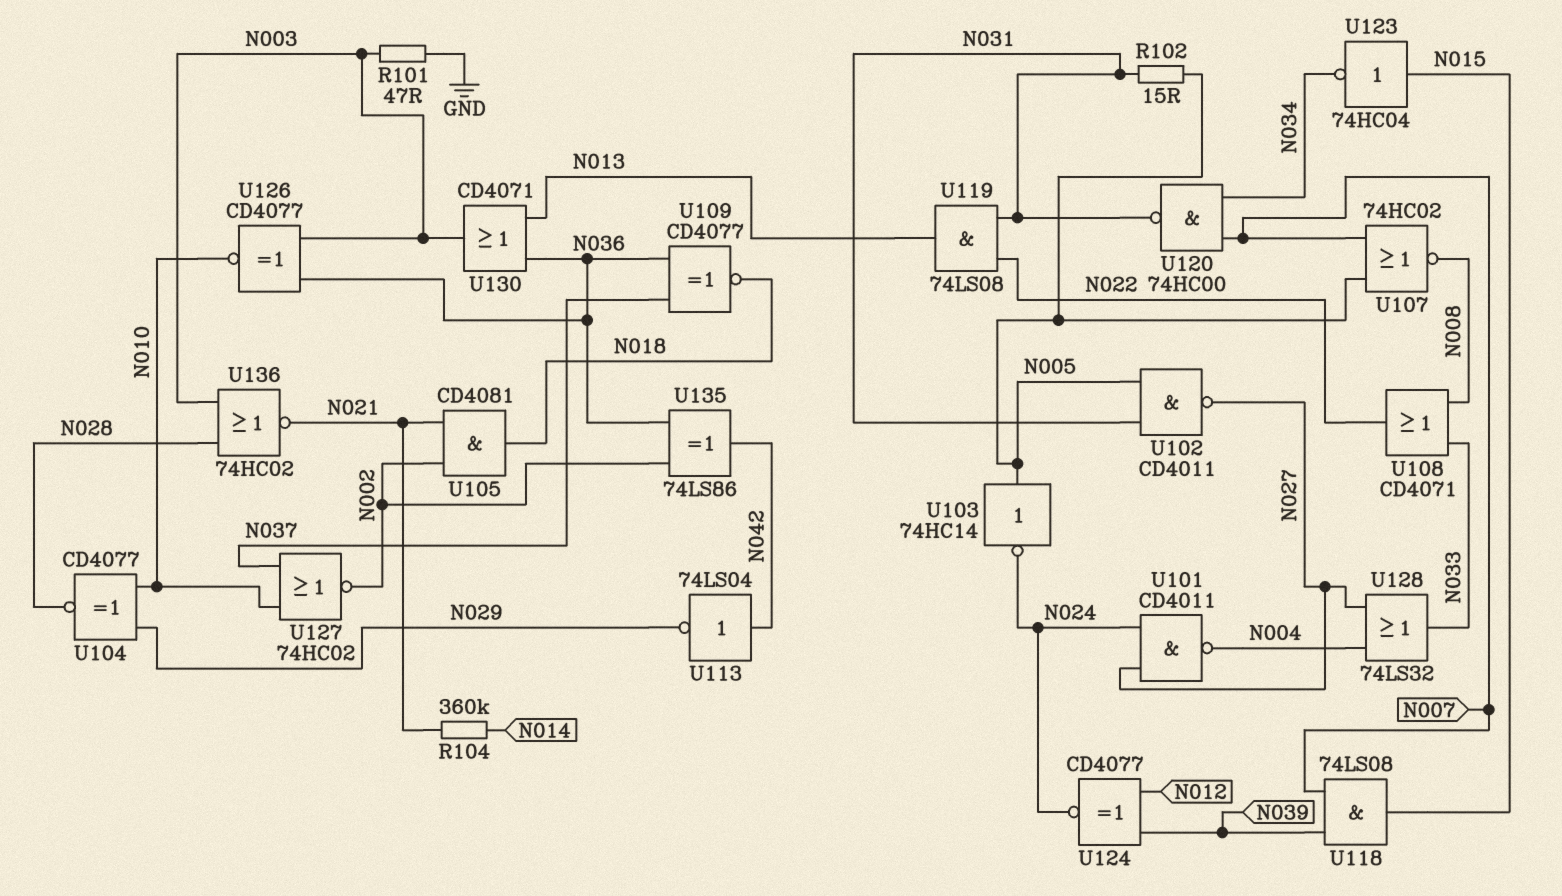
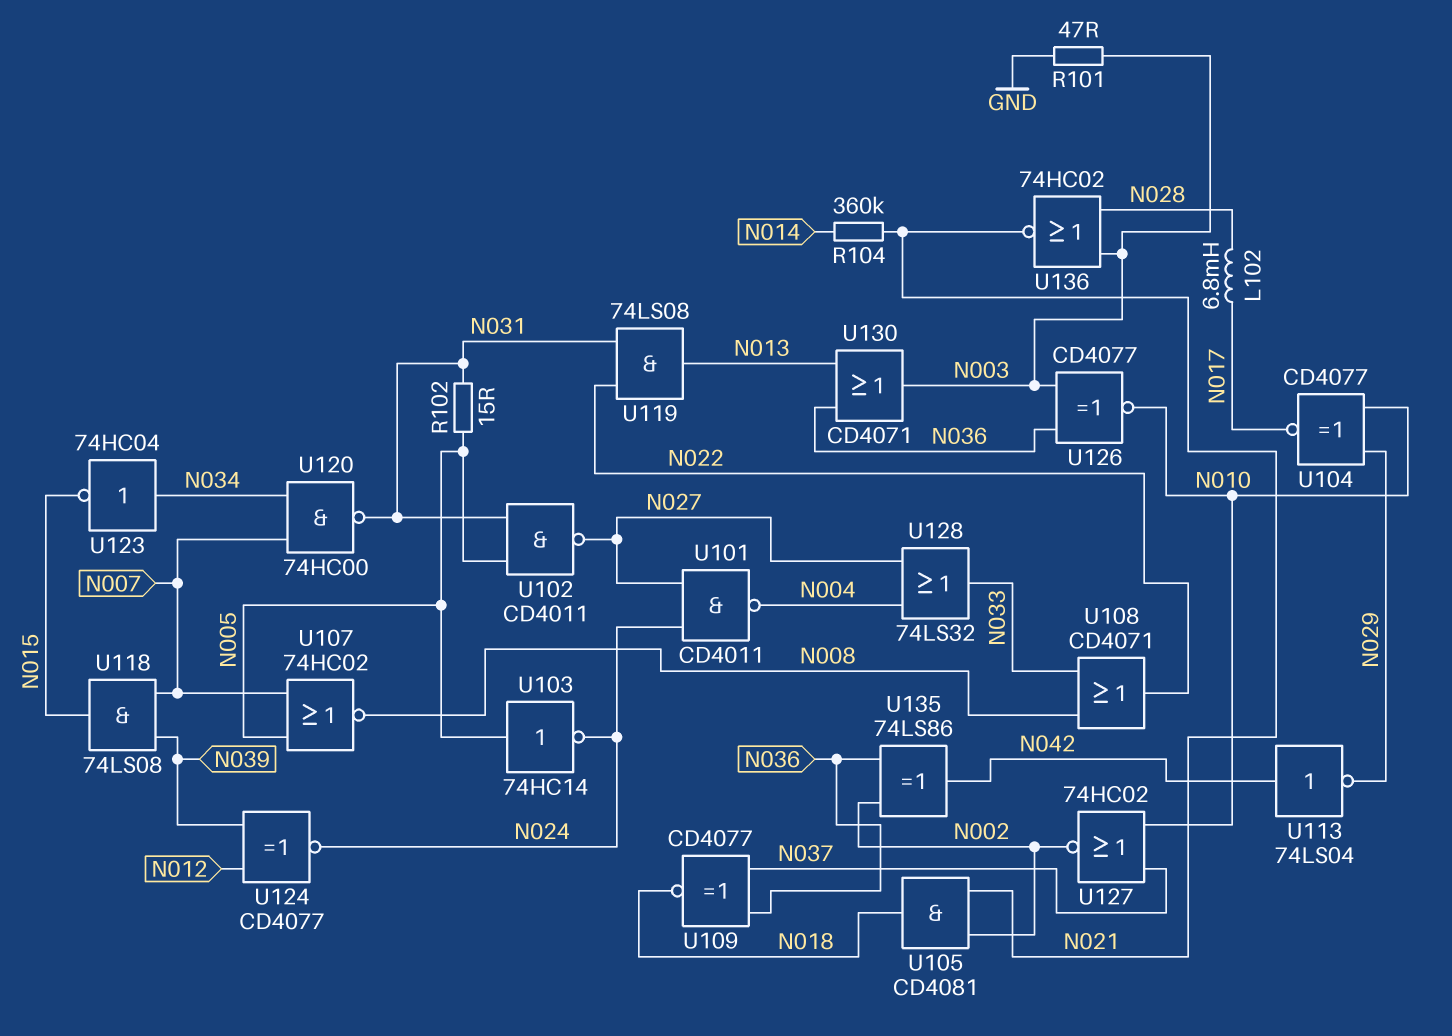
L102: none -> 6.8mH (N017, N028)
U104: XNOR CD4077 (in N010, in N029, out N028) -> XNOR CD4077 (in N010, in N029, out N017)
U123: NOT 74HC04 (in N015, out N034) -> NOT 74HC04 (in N034, out N015)

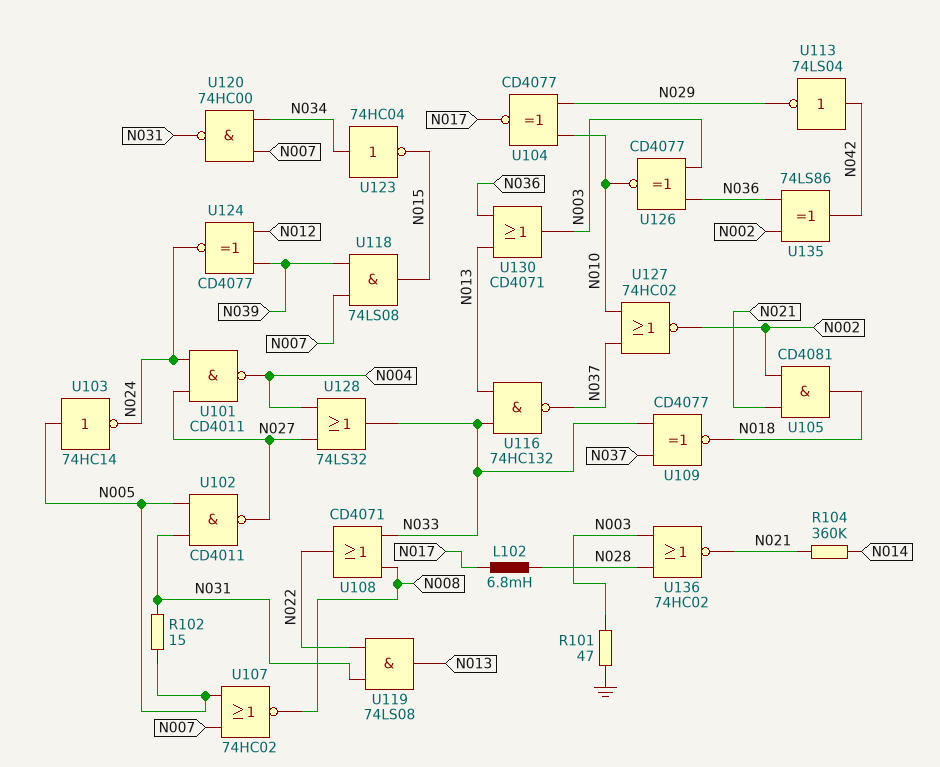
U109: XNOR CD4077 (in N036, in N037, out N018) -> XNOR CD4077 (in N033, in N037, out N018)
U116: none -> NAND 74HC132 (in N013, in N033, out N037)

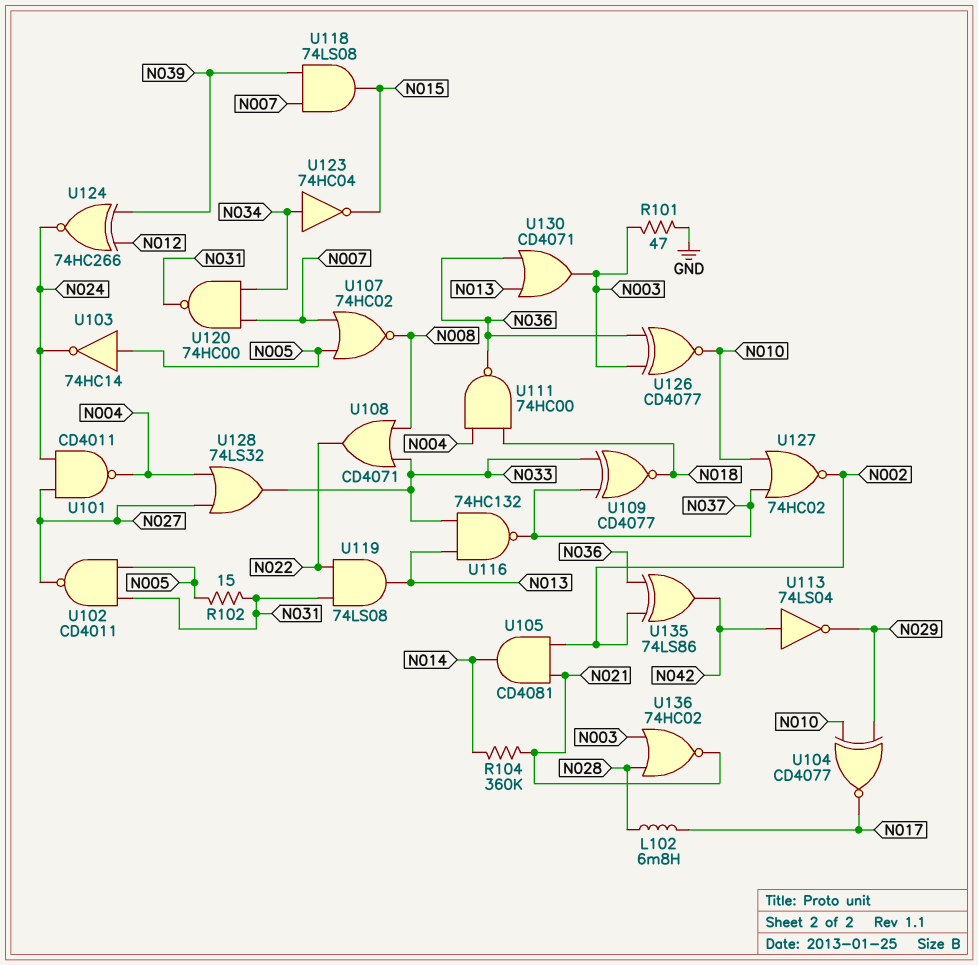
U105: AND CD4081 (in N002, in N021, out N018) -> AND CD4081 (in N002, in N021, out N014)
U111: none -> NAND 74HC00 (in N004, in N018, out N036)
U124: XNOR CD4077 (in N012, in N039, out N024) -> XNOR 74HC266 (in N012, in N039, out N024)

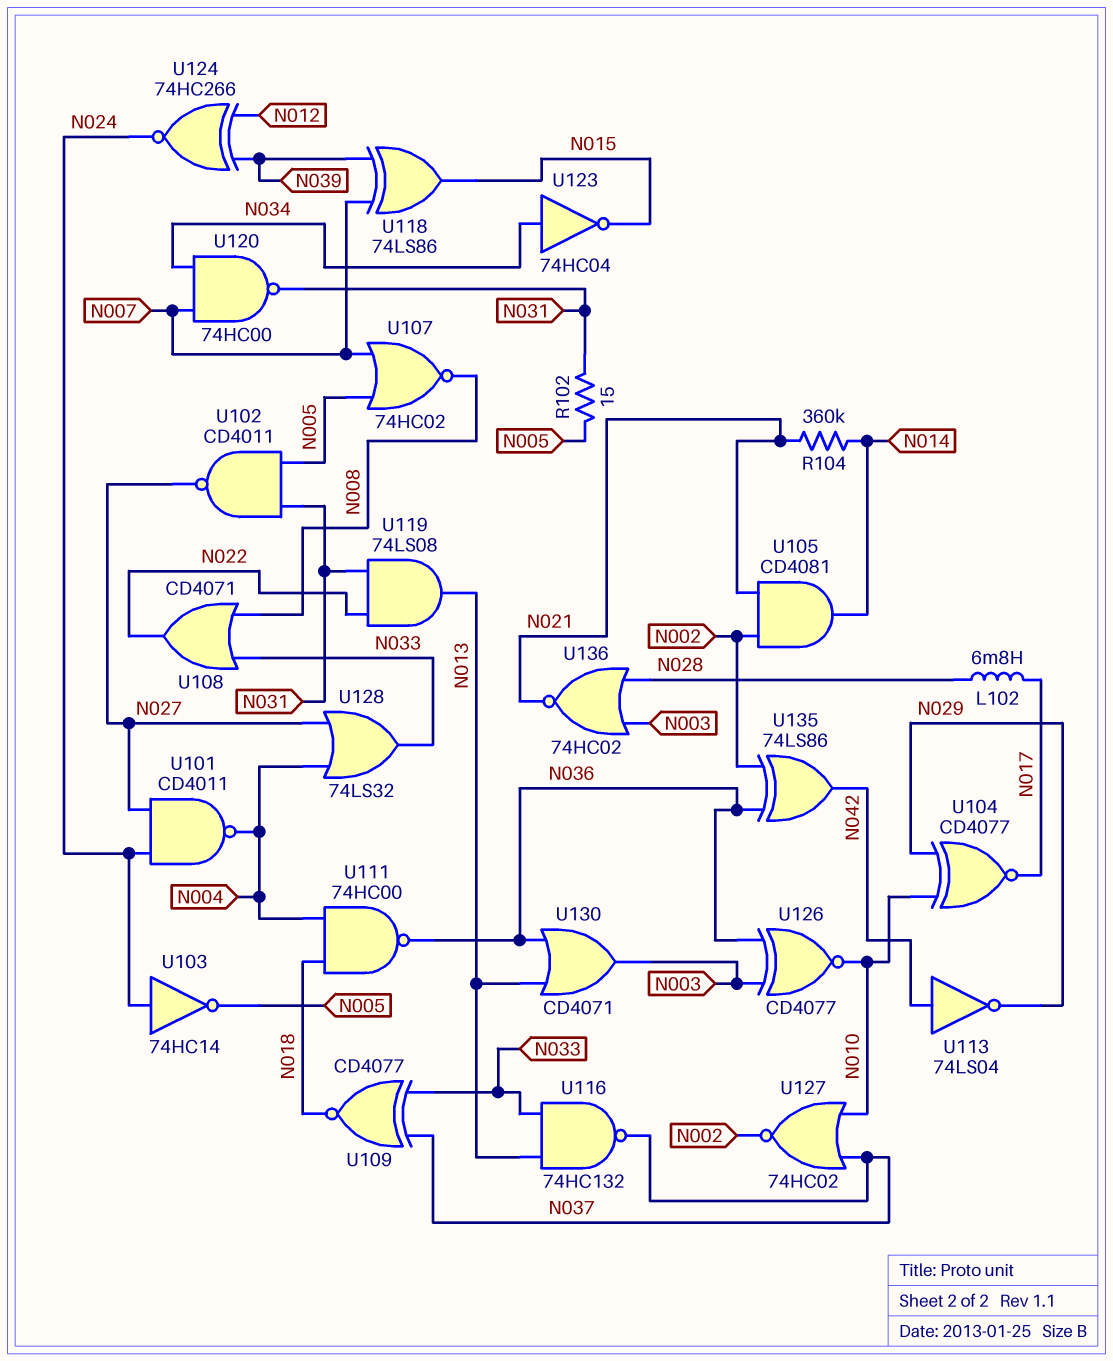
R101: 47 (GND, N003) -> none
U103: NOT 74HC14 (in N005, out N024) -> NOT 74HC14 (in N024, out N005)
U118: AND 74LS08 (in N007, in N039, out N015) -> XOR 74LS86 (in N007, in N039, out N015)

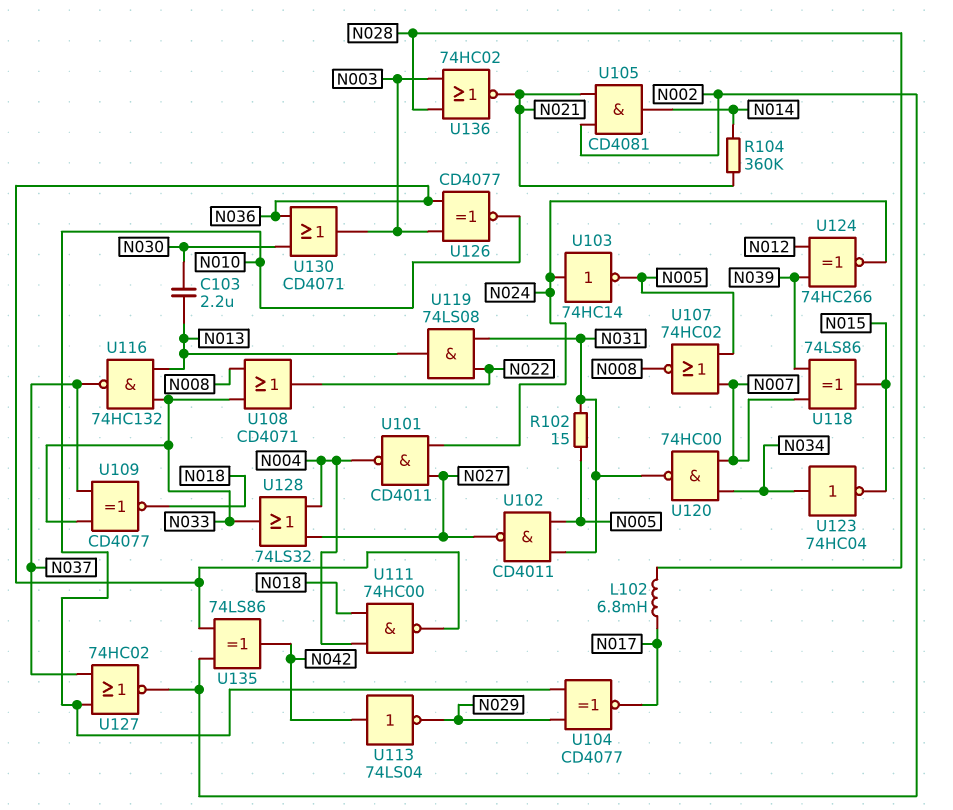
C103: none -> 2.2uF (N013, N030)
U130: OR CD4071 (in N013, in N036, out N003) -> OR CD4071 (in N030, in N036, out N003)

